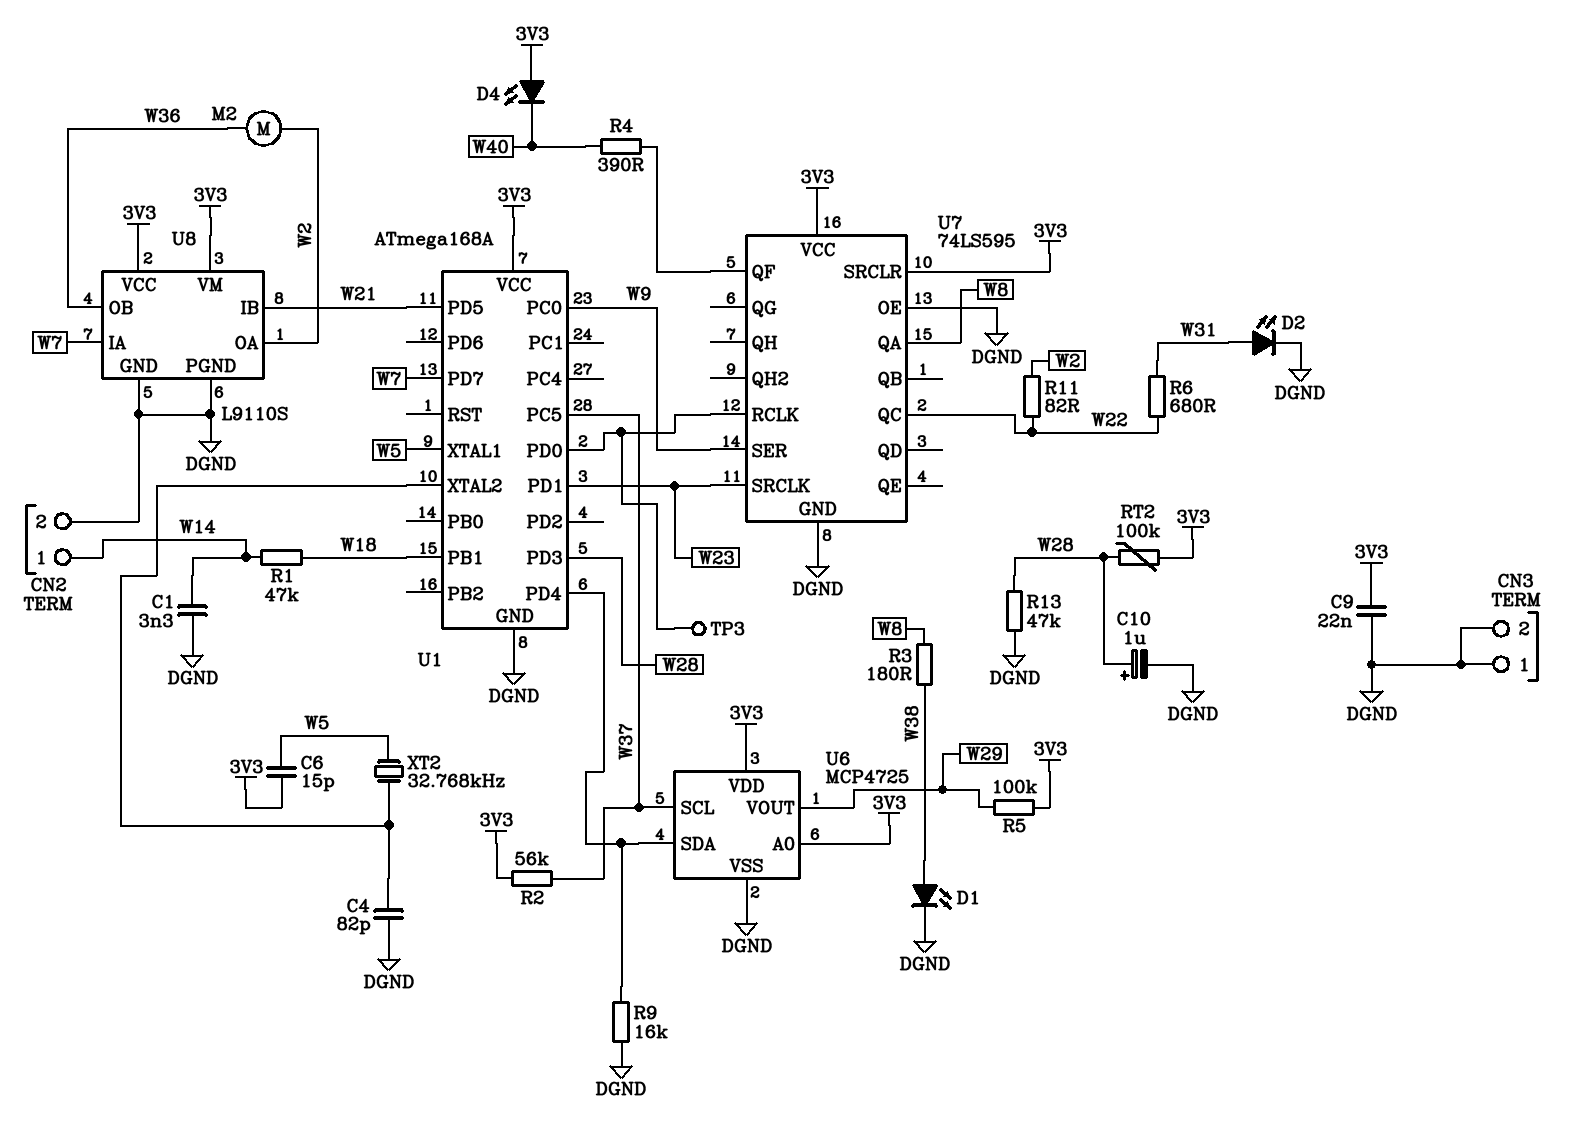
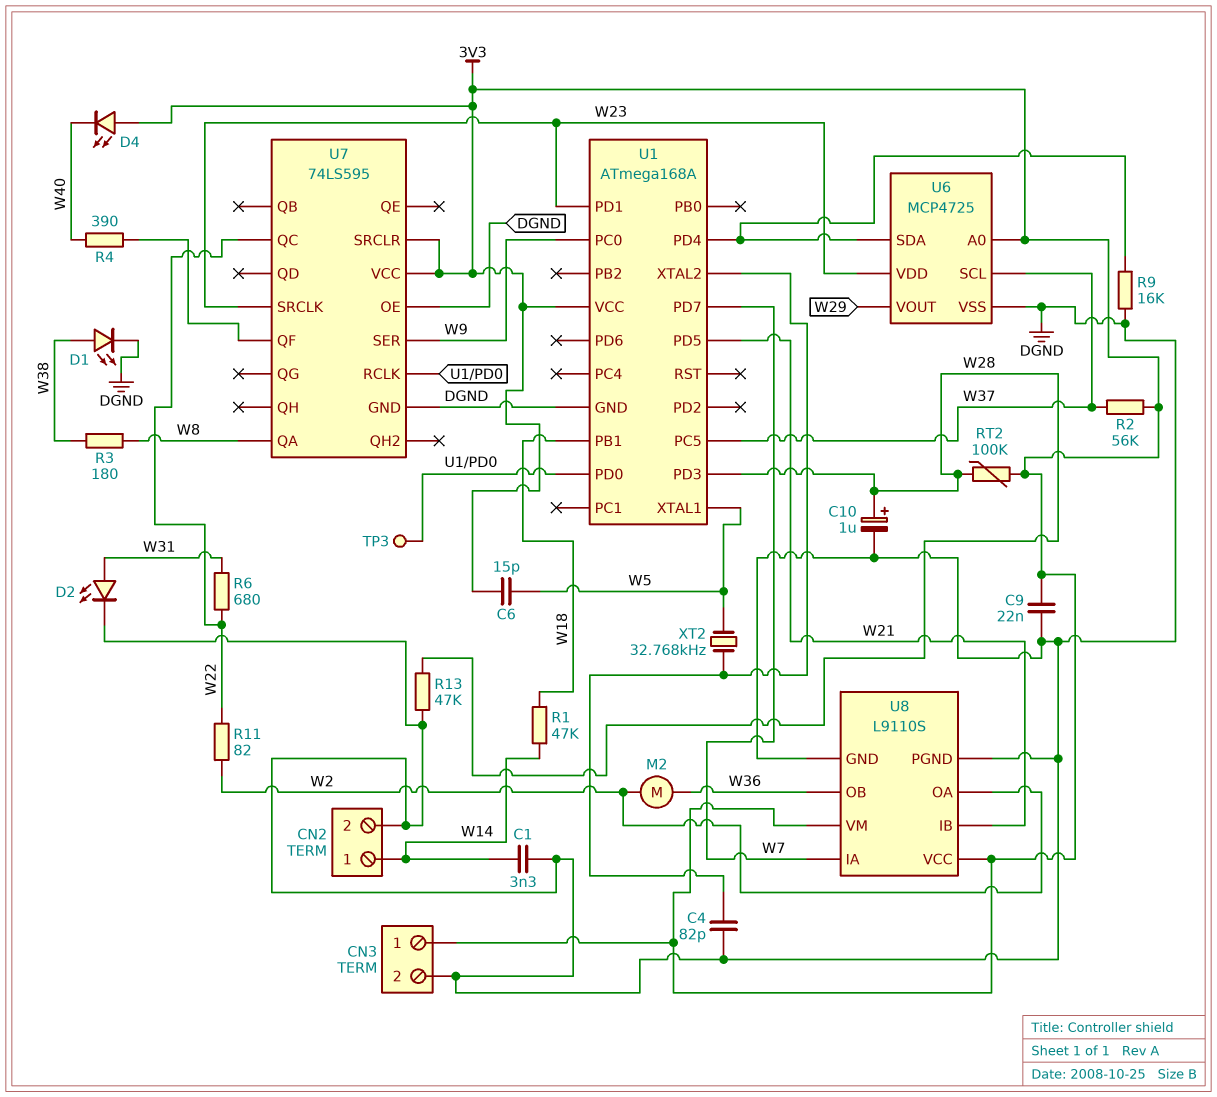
CN3 pin 1: DGND -> 3V3
R5: 100k (3V3, W29) -> none
U6 pin VDD: 3V3 -> W23

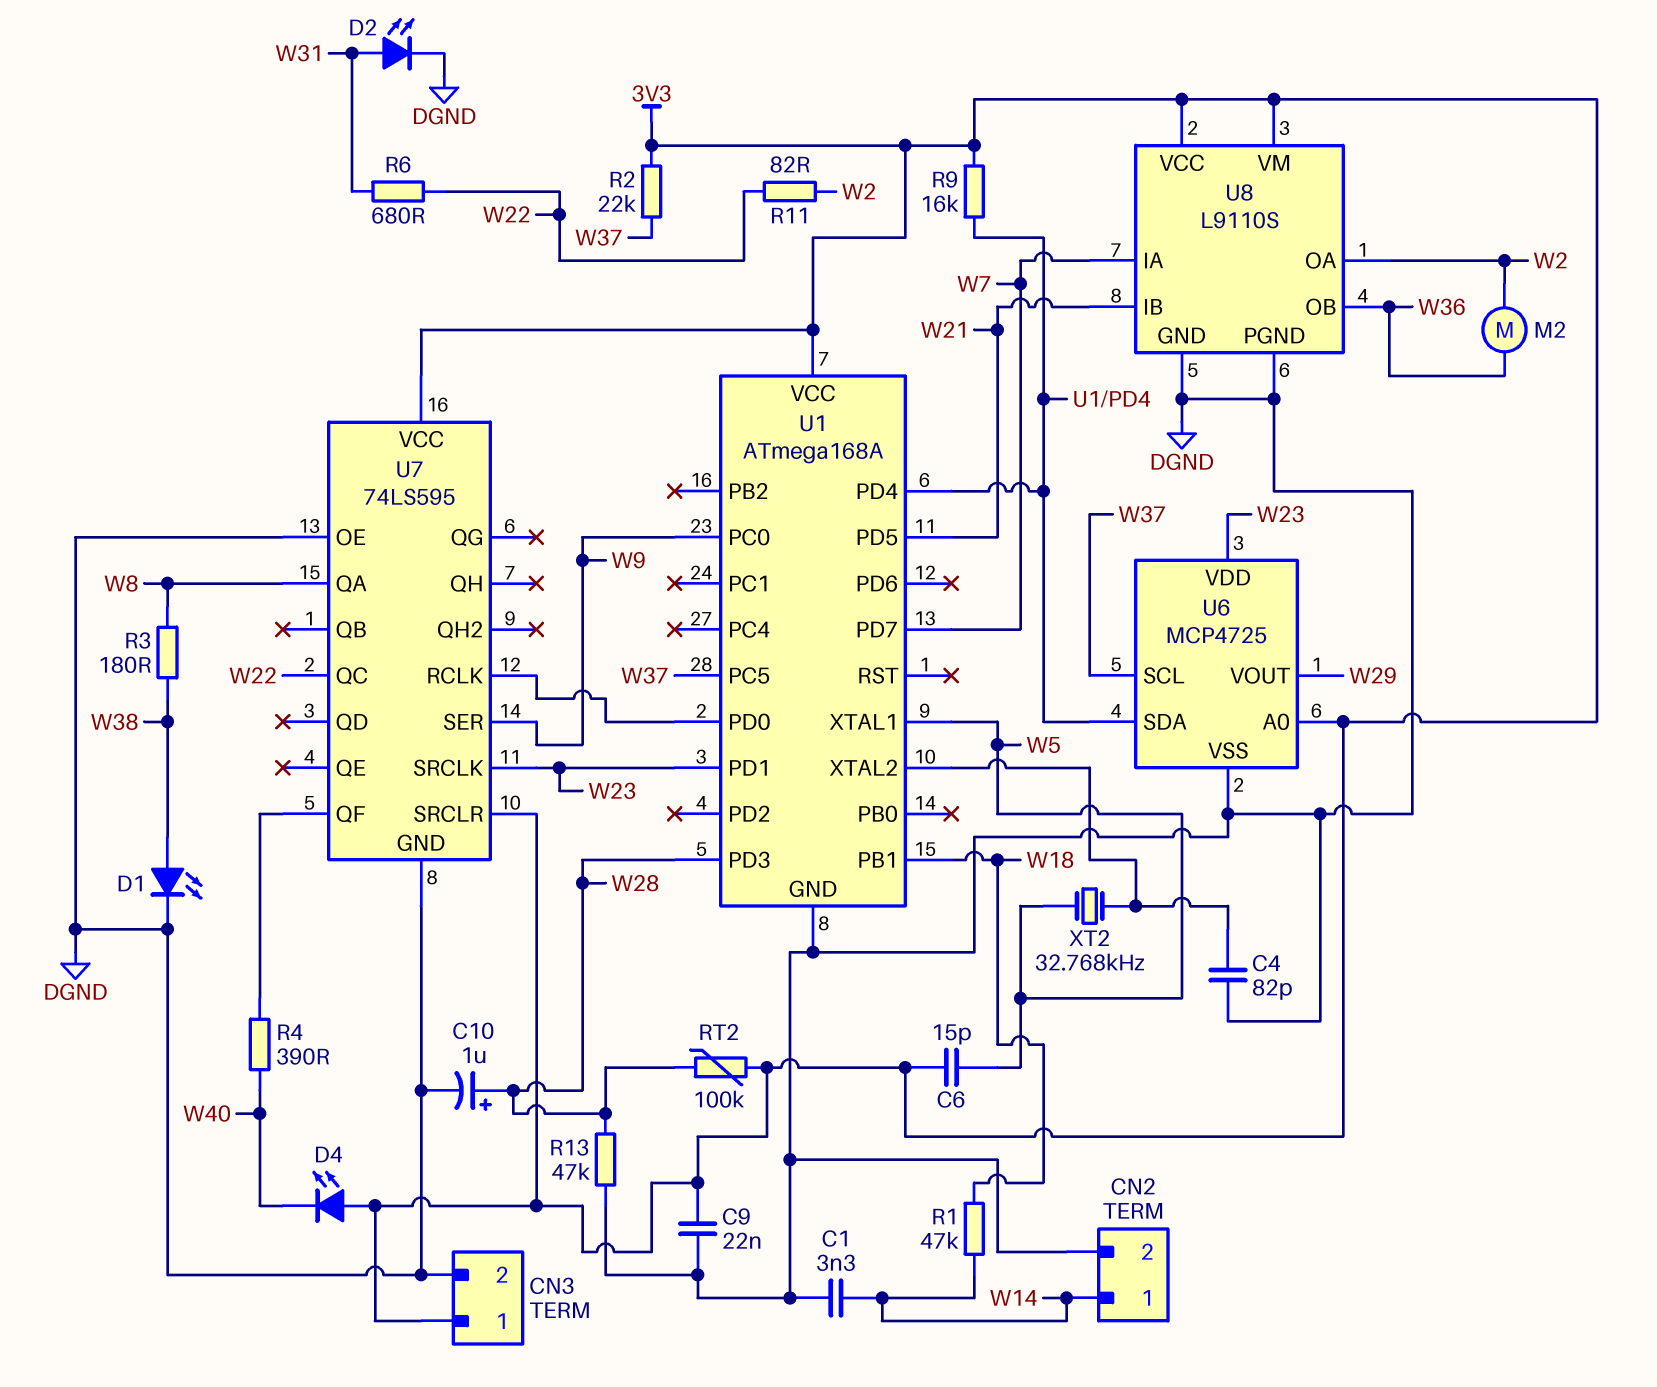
R2: 56k (3V3, W37) -> 22k (3V3, W37)
R9: 16k (DGND, U1/PD4) -> 16k (3V3, U1/PD4)
TP3: test point (U1/PD0) -> none

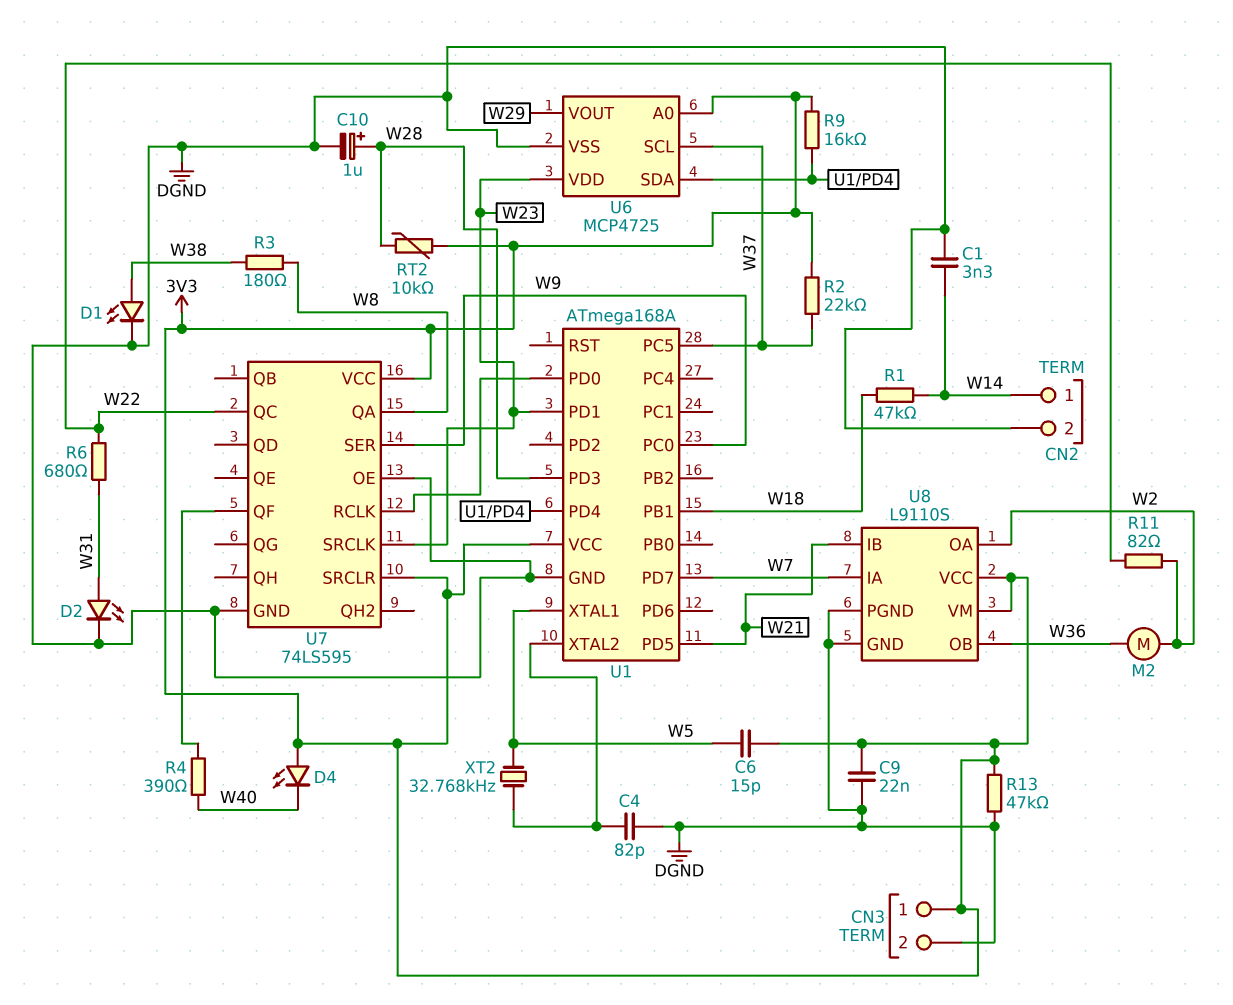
R13: 47k (DGND, W28) -> 47k (3V3, DGND)
RT2: 100k (3V3, W28) -> 10k (3V3, W28)

